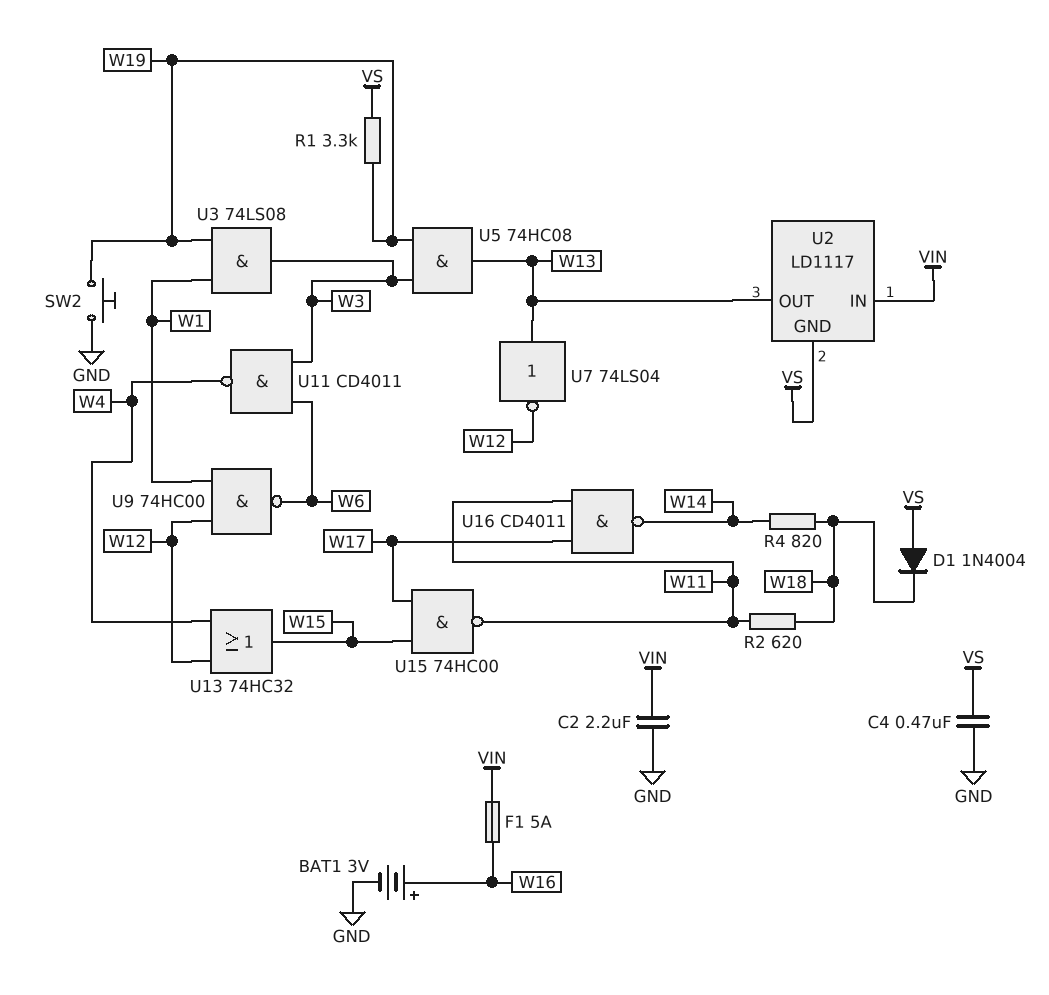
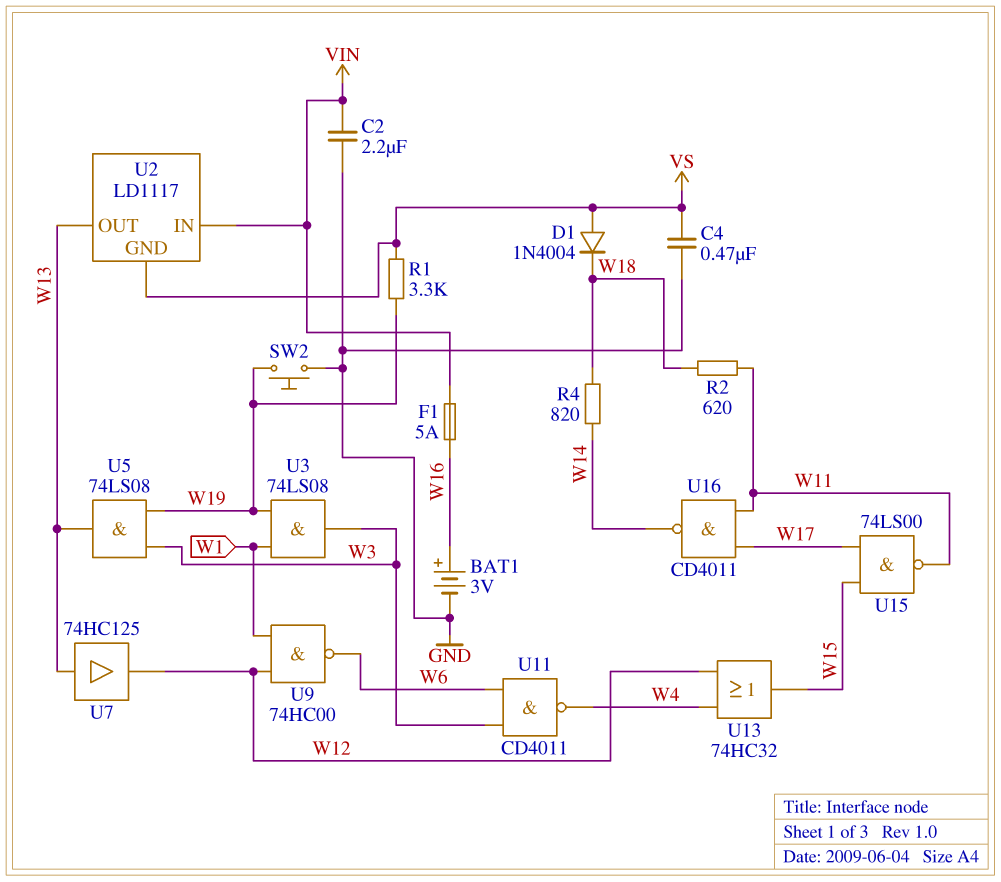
U5: AND 74HC08 (in W3, in W19, out W13) -> AND 74LS08 (in W3, in W19, out W13)
U7: NOT 74LS04 (in W13, out W12) -> buffer 74HC125 (in W13, out W12)
U15: NAND 74HC00 (in W15, in W17, out W11) -> NAND 74LS00 (in W15, in W17, out W11)

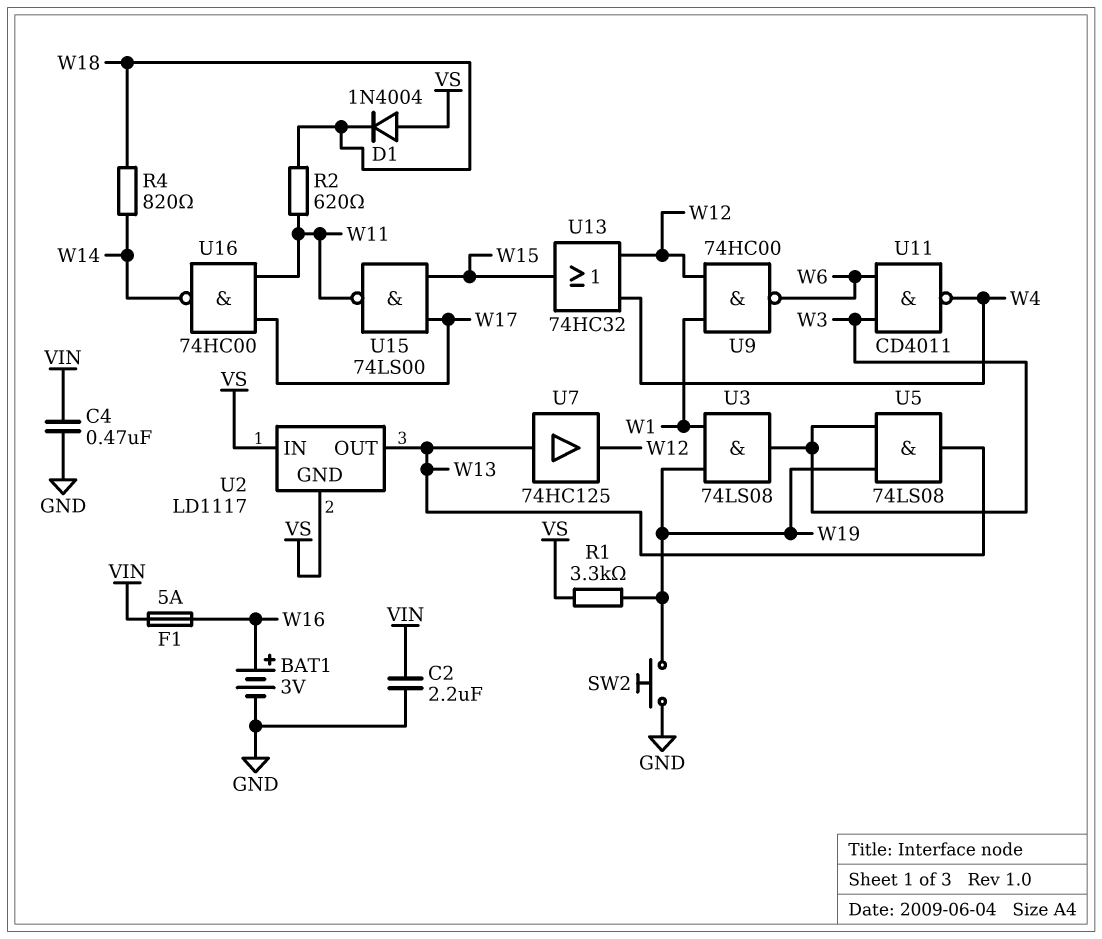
C4: 470nF (GND, VS) -> 470nF (GND, VIN)
U2 pin IN: VIN -> VS
U16: NAND CD4011 (in W11, in W17, out W14) -> NAND 74HC00 (in W11, in W17, out W14)

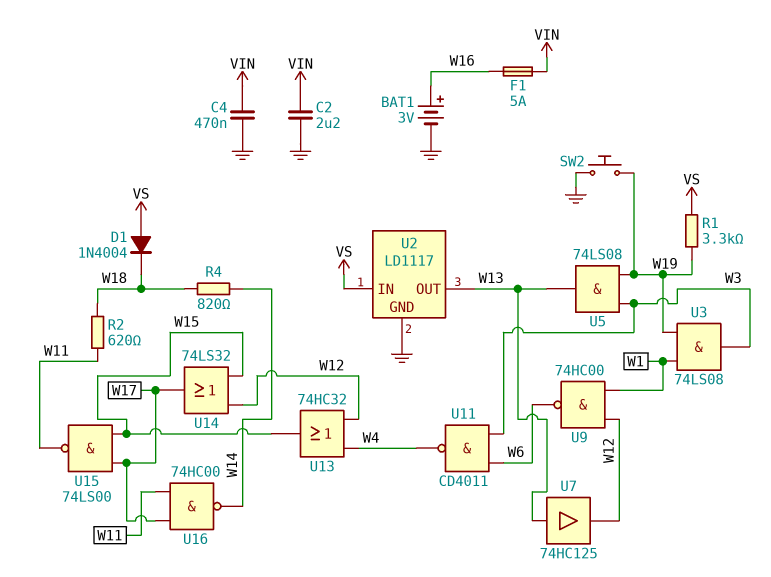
U2 pin GND: VS -> GND
U14: none -> OR 74LS32 (in W12, in W15, out W17)

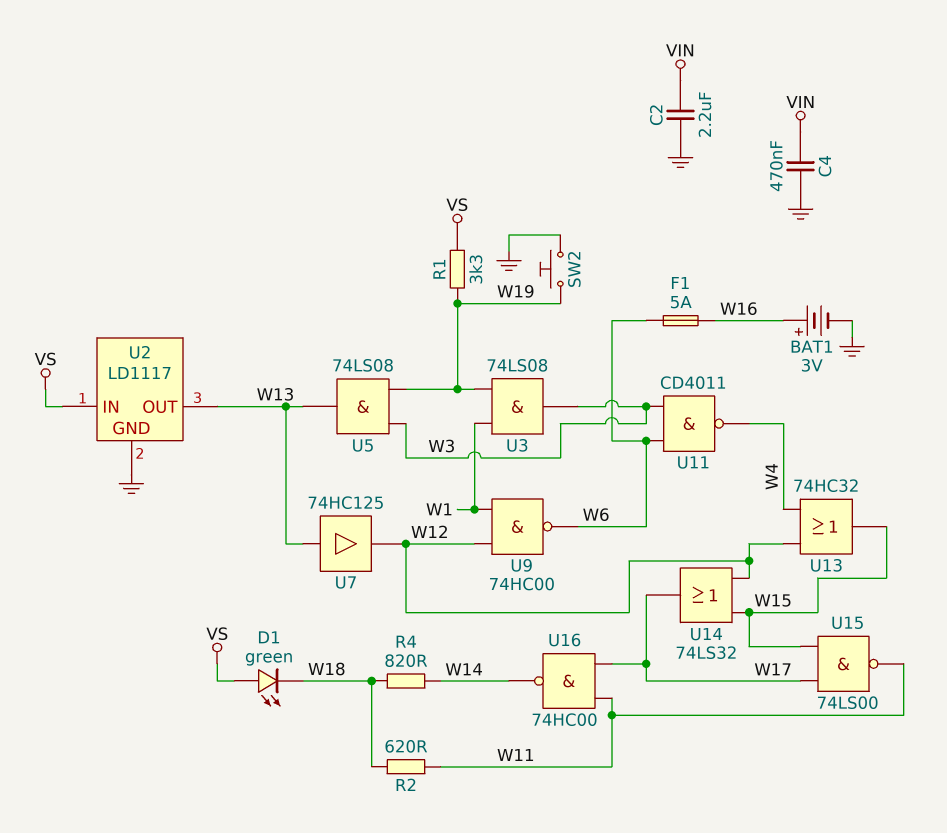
D1: diode 1N4004 (A VS, K W18) -> LED green (A VS, K W18)
F1: 5A (VIN, W16) -> 5A (W6, W16)

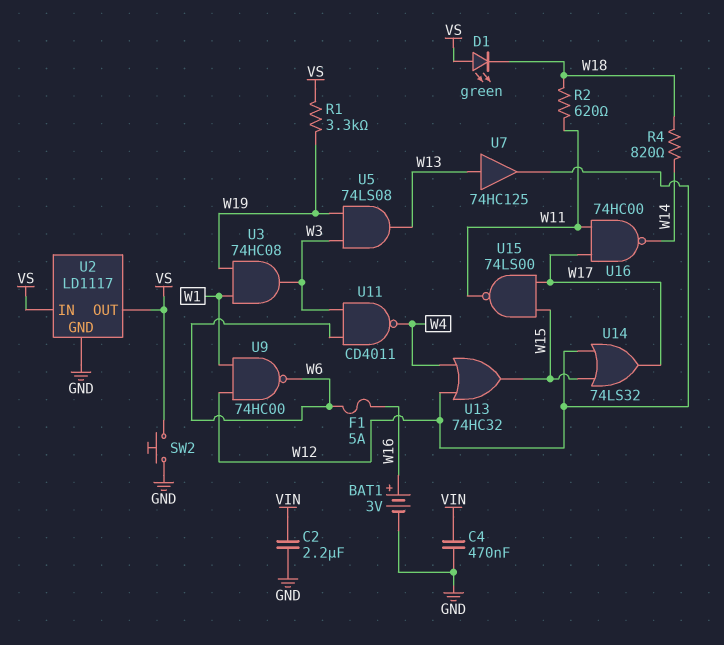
SW2: button (GND, W19) -> button (GND, VS)
U2 pin OUT: W13 -> VS
U3: AND 74LS08 (in W1, in W19, out W3) -> AND 74HC08 (in W1, in W19, out W3)

